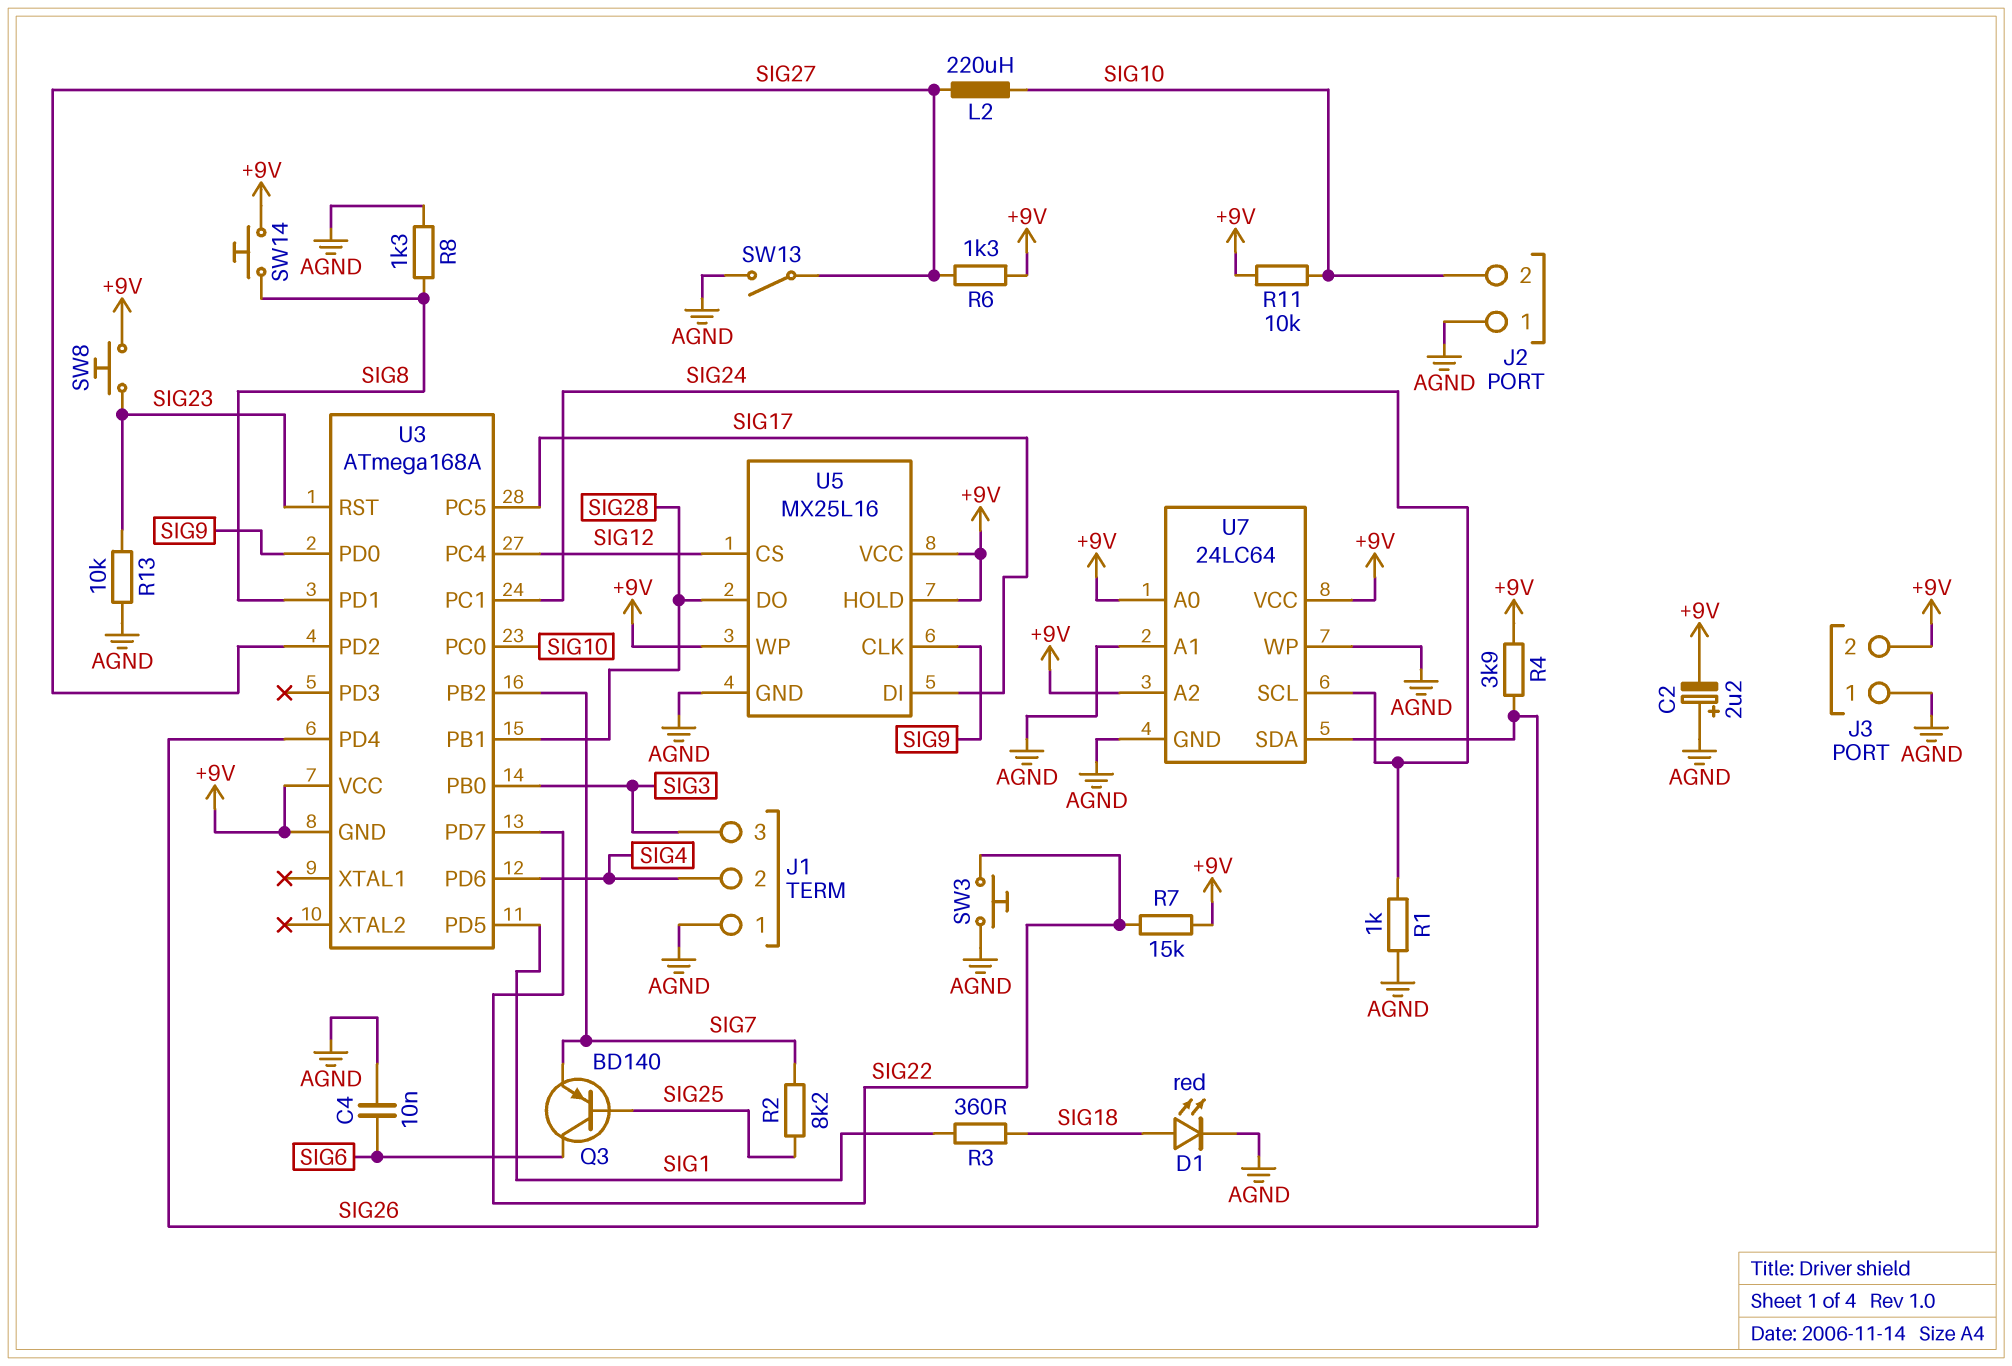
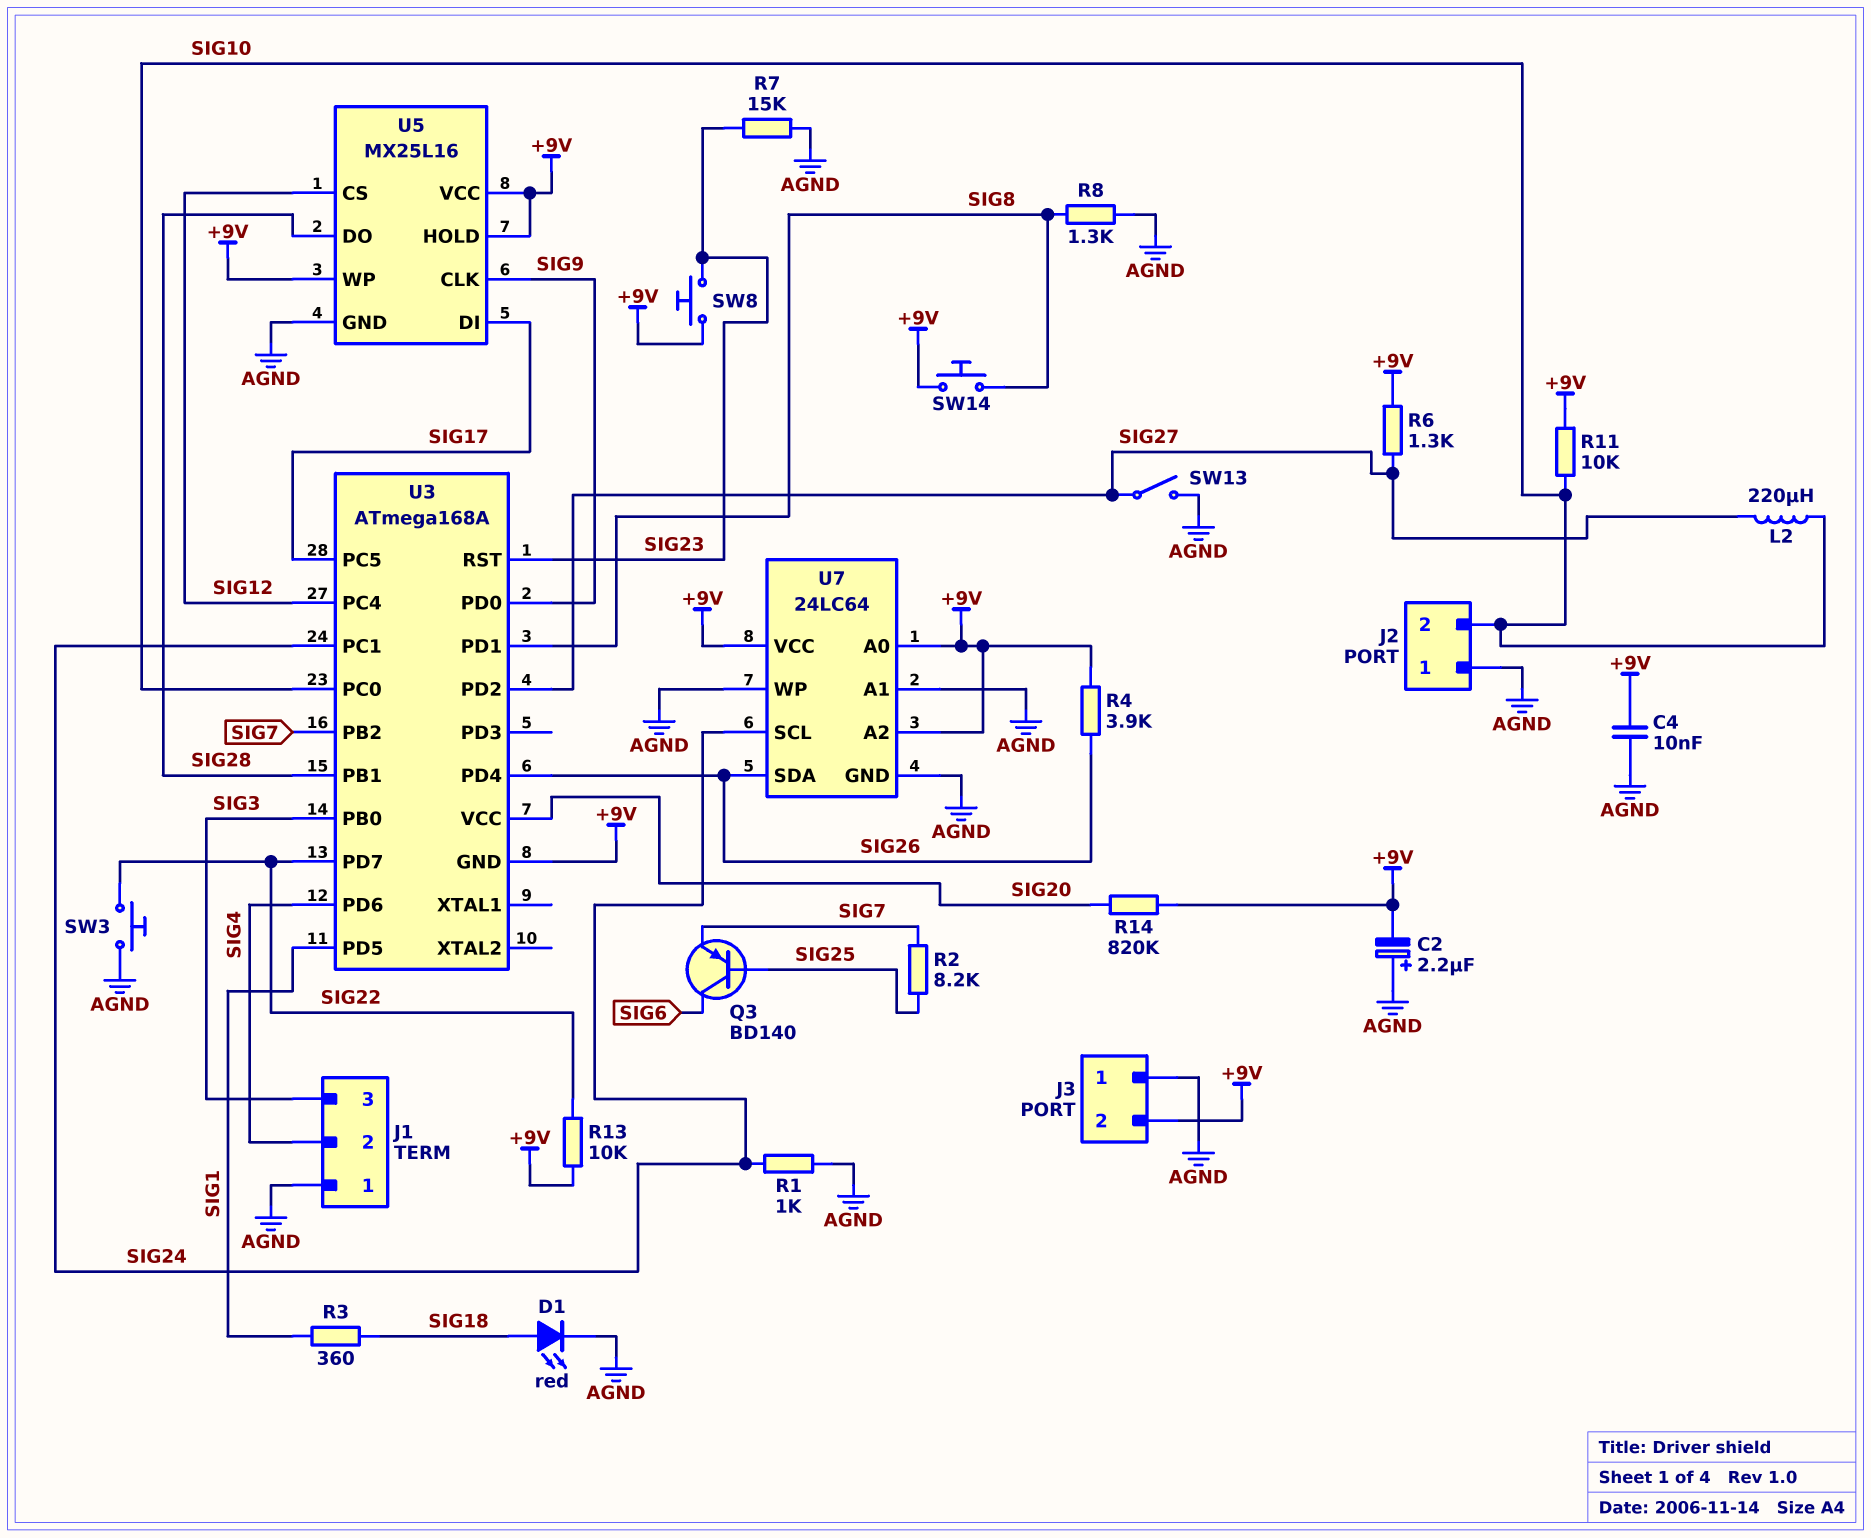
C4: 10nF (AGND, SIG6) -> 10nF (+9V, AGND)
R7: 15k (+9V, SIG22) -> 15k (AGND, SIG23)
R13: 10k (AGND, SIG23) -> 10k (+9V, SIG22)
R14: none -> 820k (+9V, SIG20)
U3 pin VCC: +9V -> SIG20

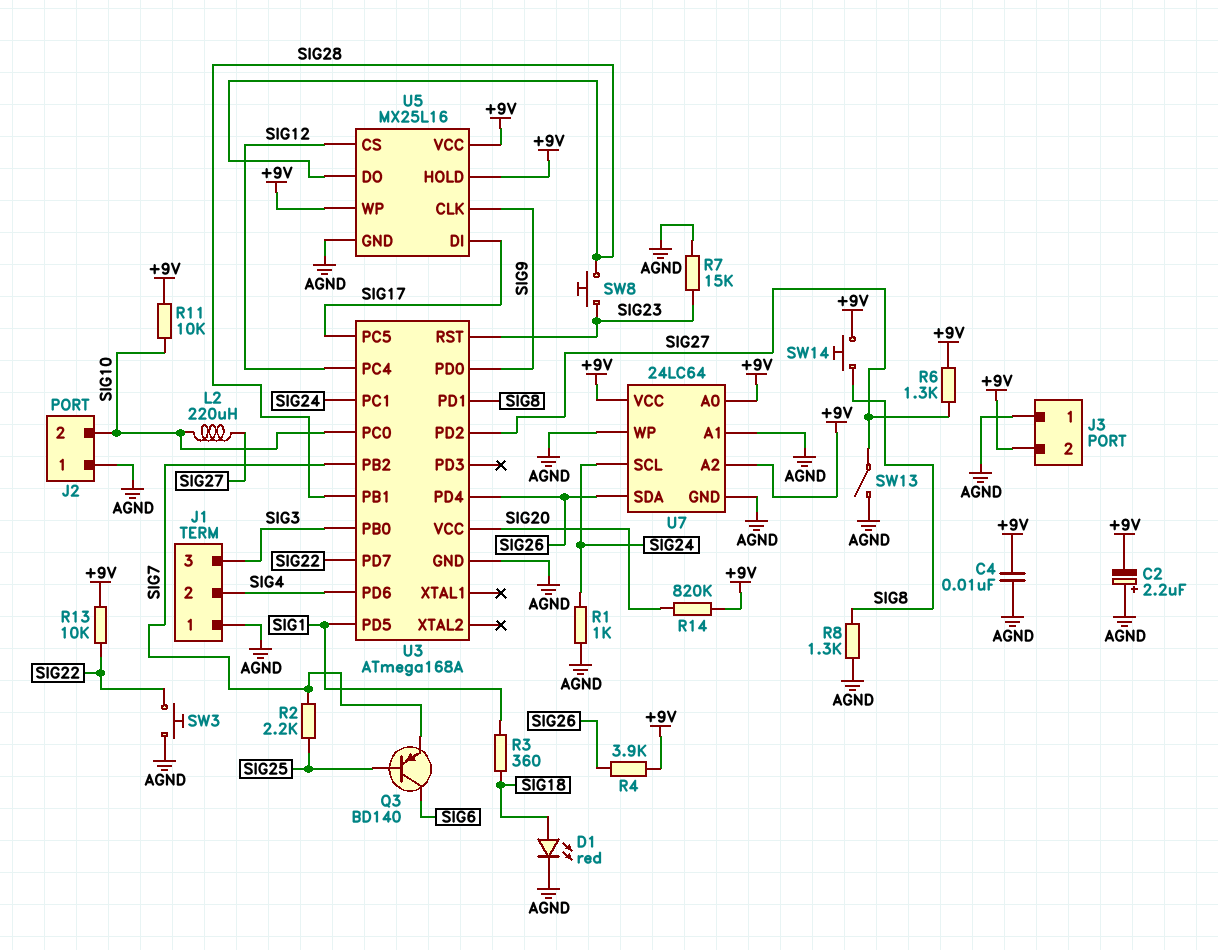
R2: 8.2k (SIG7, SIG25) -> 2.2k (SIG7, SIG25)
SW8: button (+9V, SIG23) -> button (SIG23, SIG28)
U3 pin GND: +9V -> AGND

